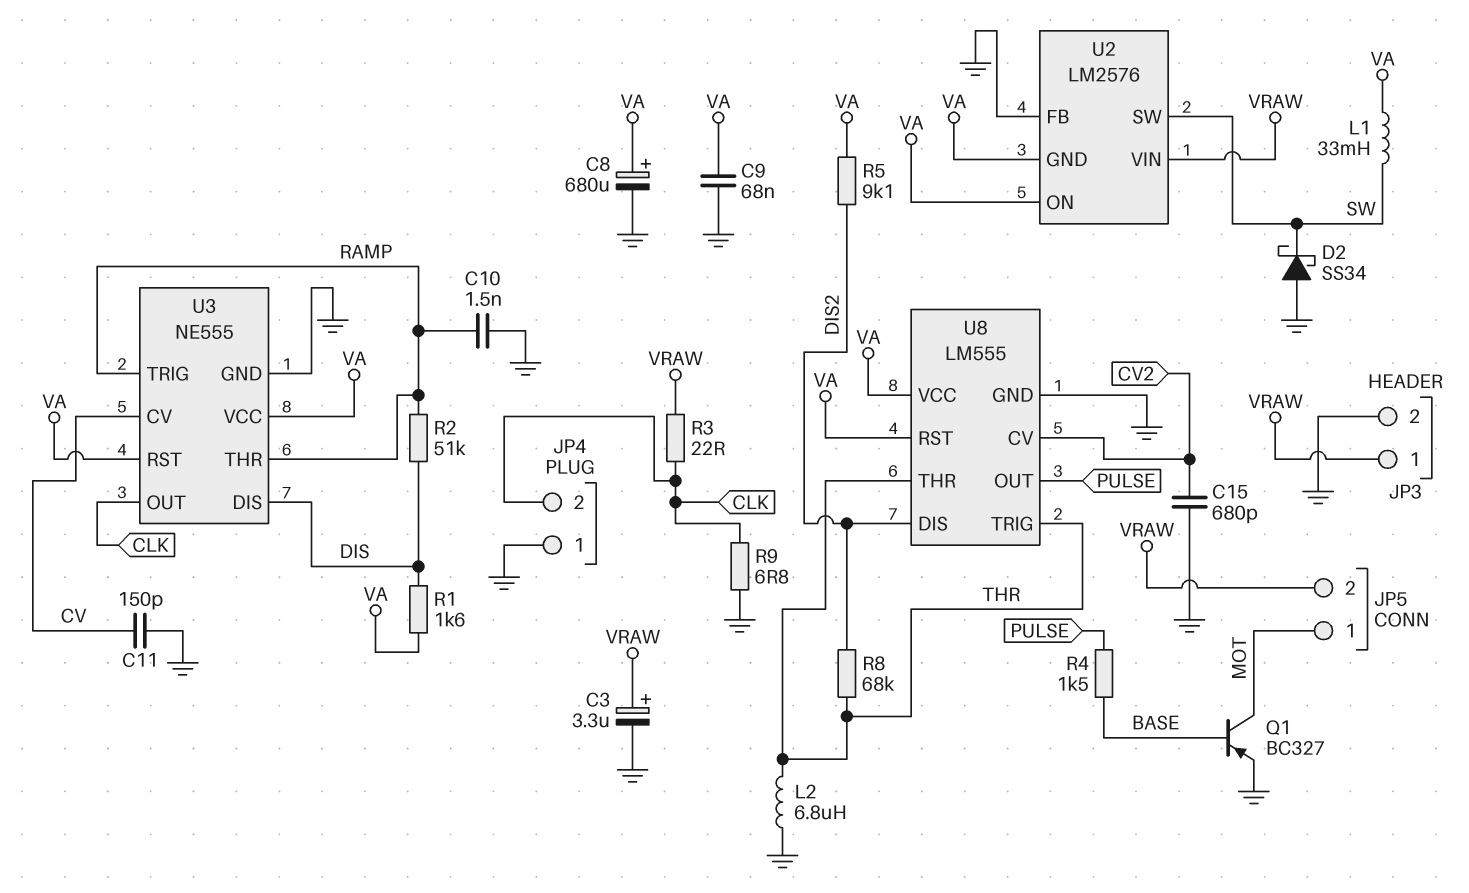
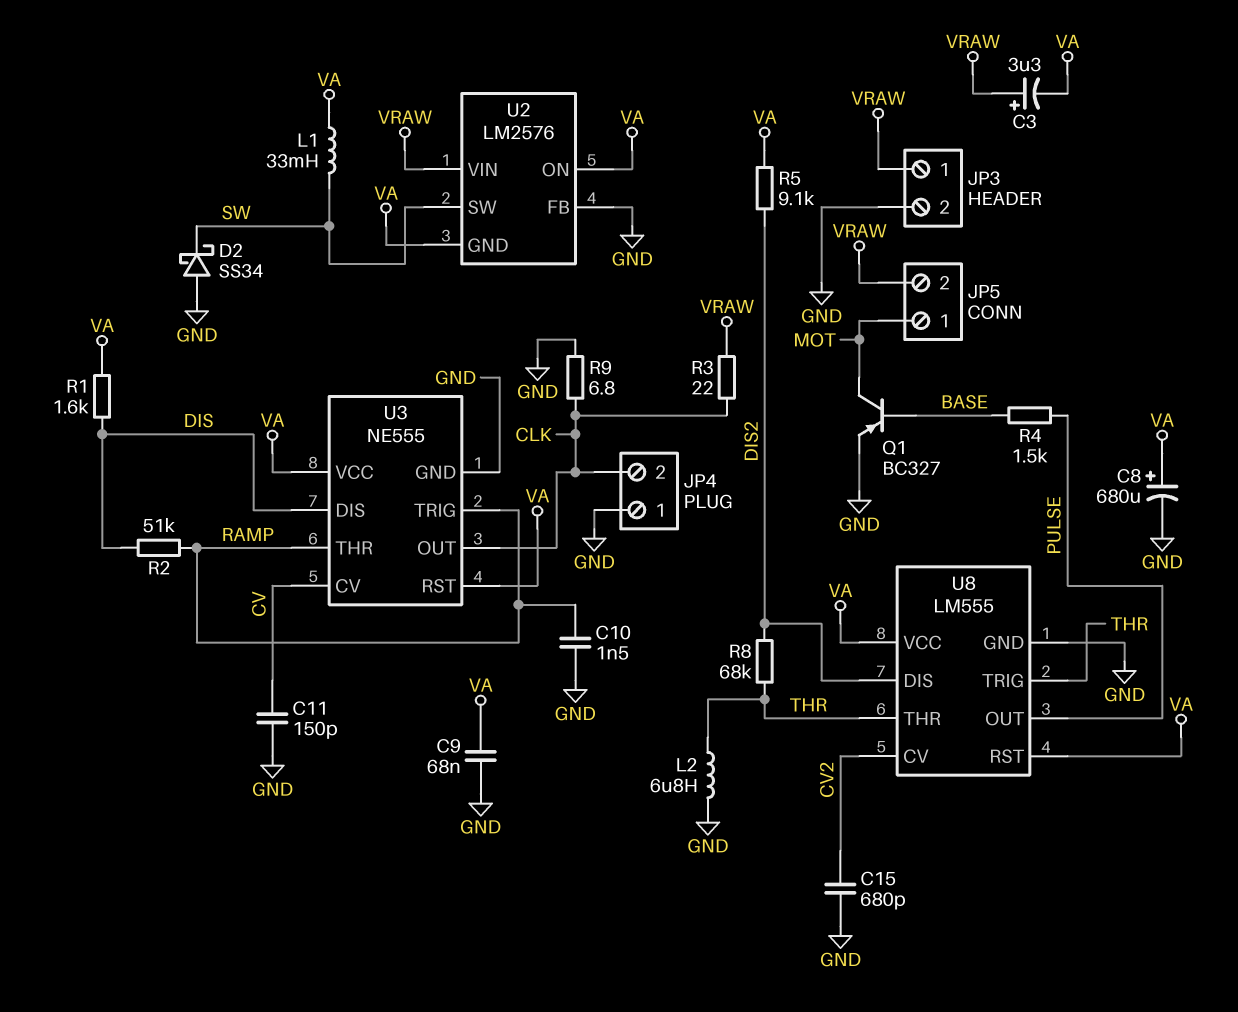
C3: 3.3uF (plus VRAW, minus GND) -> 3.3uF (plus VRAW, minus VA)

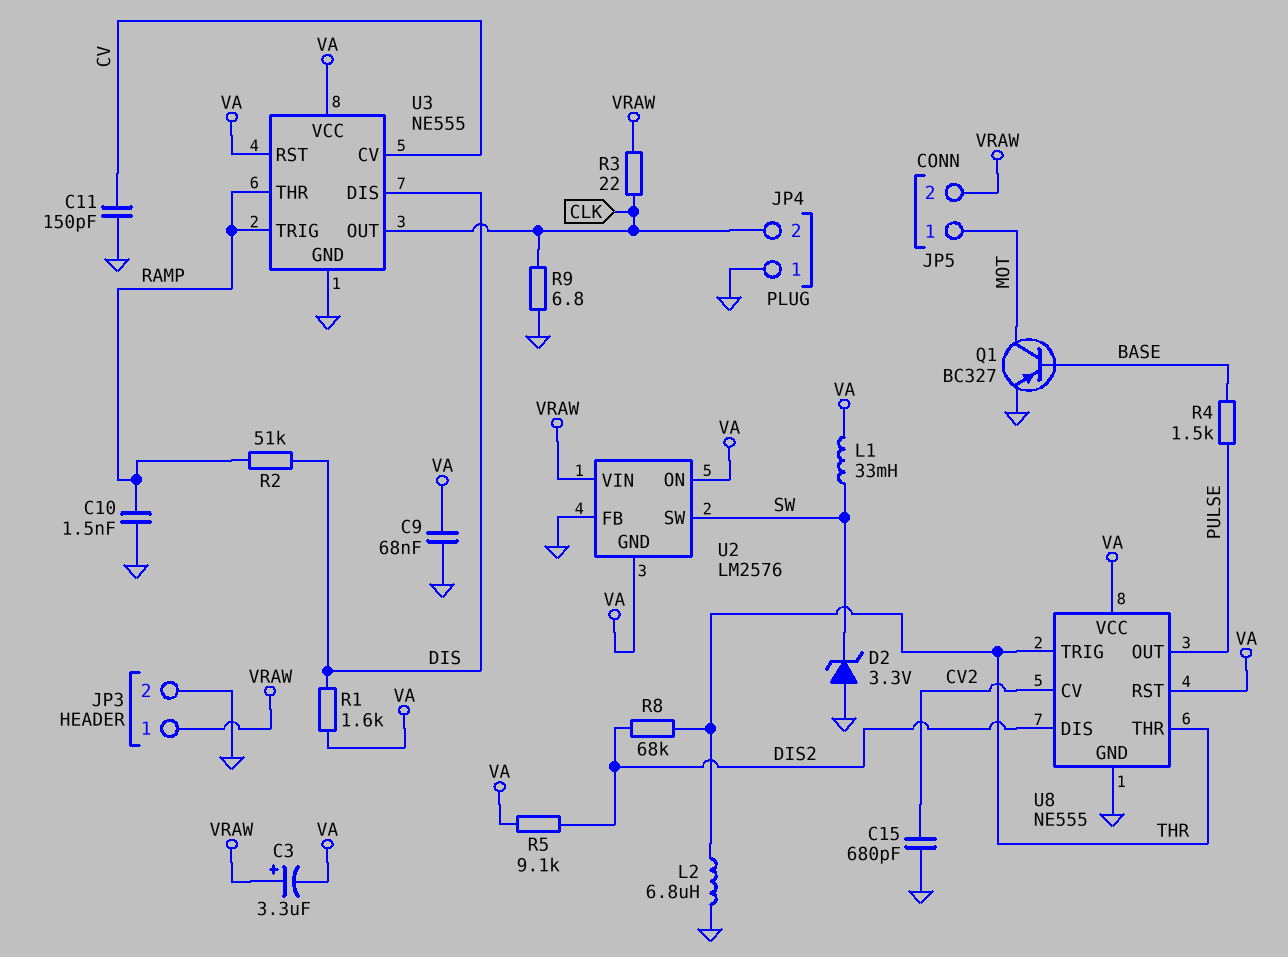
C8: 680uF (plus VA, minus GND) -> none
D2: schottky SS34 (A GND, K SW) -> zener 3.3V (A GND, K SW)
U8: LM555 -> NE555

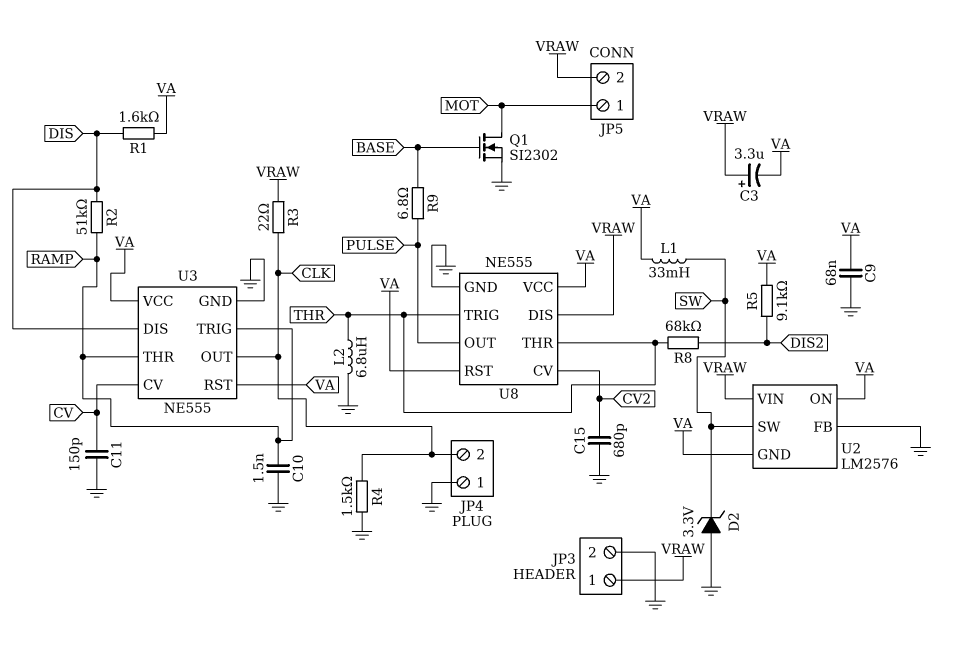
Q1: PNP BC327 (B BASE, C MOT, E GND) -> NMOS SI2302 (G BASE, D MOT, S GND)
R4: 1.5k (BASE, PULSE) -> 1.5k (CLK, GND)
R9: 6.8 (CLK, GND) -> 6.8 (BASE, PULSE)
U8 pin DIS: DIS2 -> VRAW

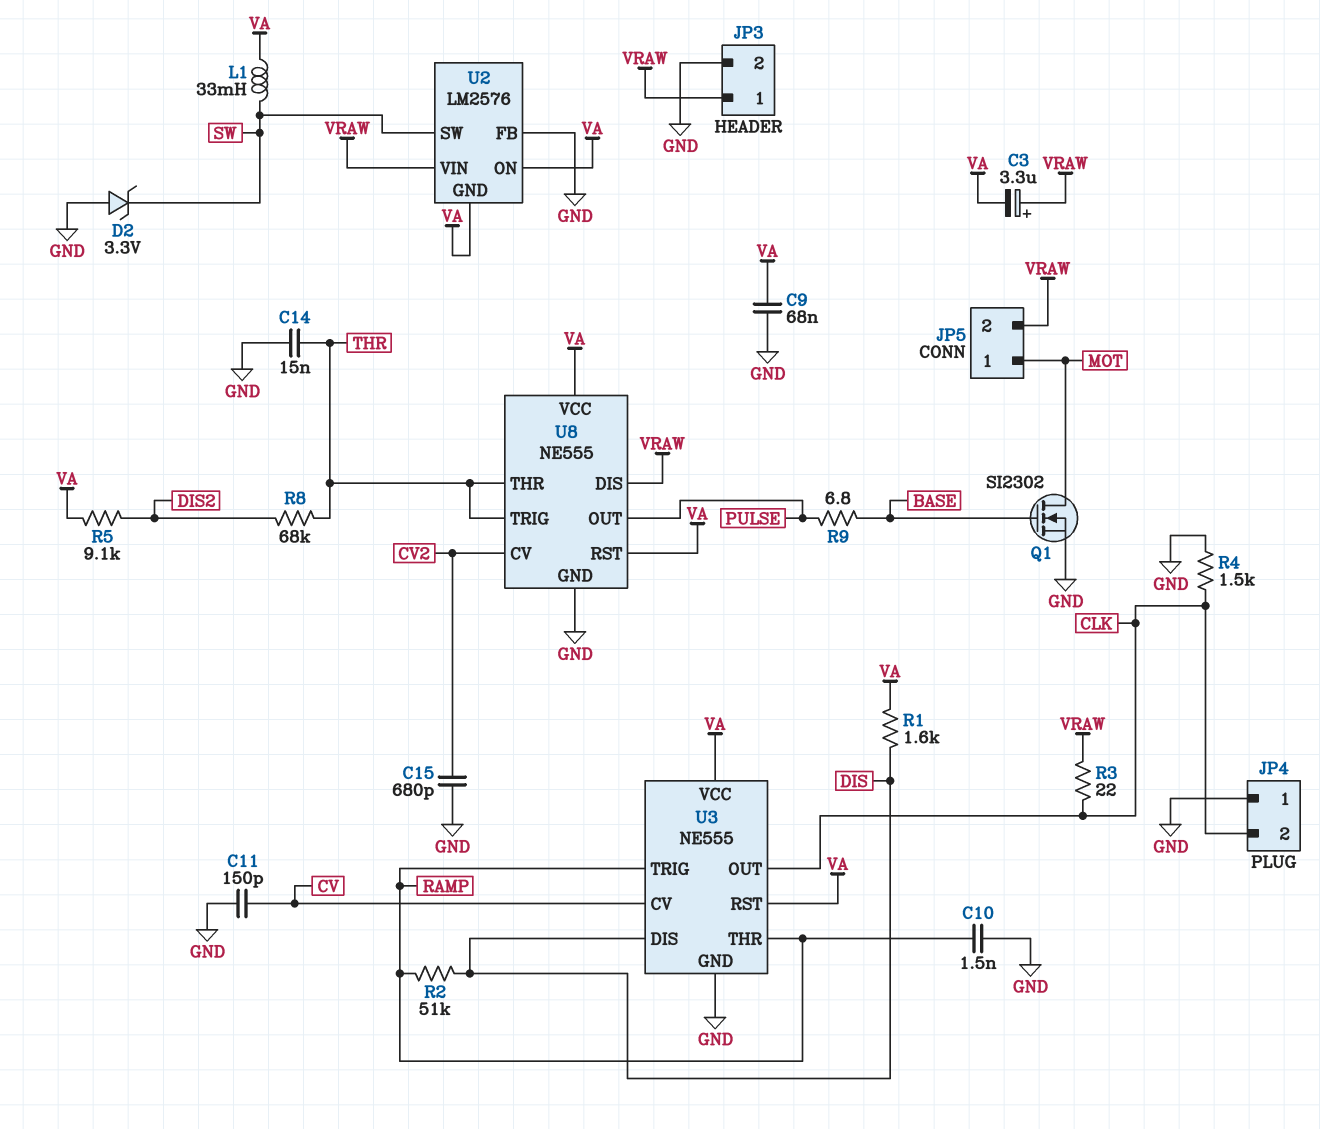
C14: none -> 15nF (GND, THR)
L2: 6.8uH (GND, THR) -> none

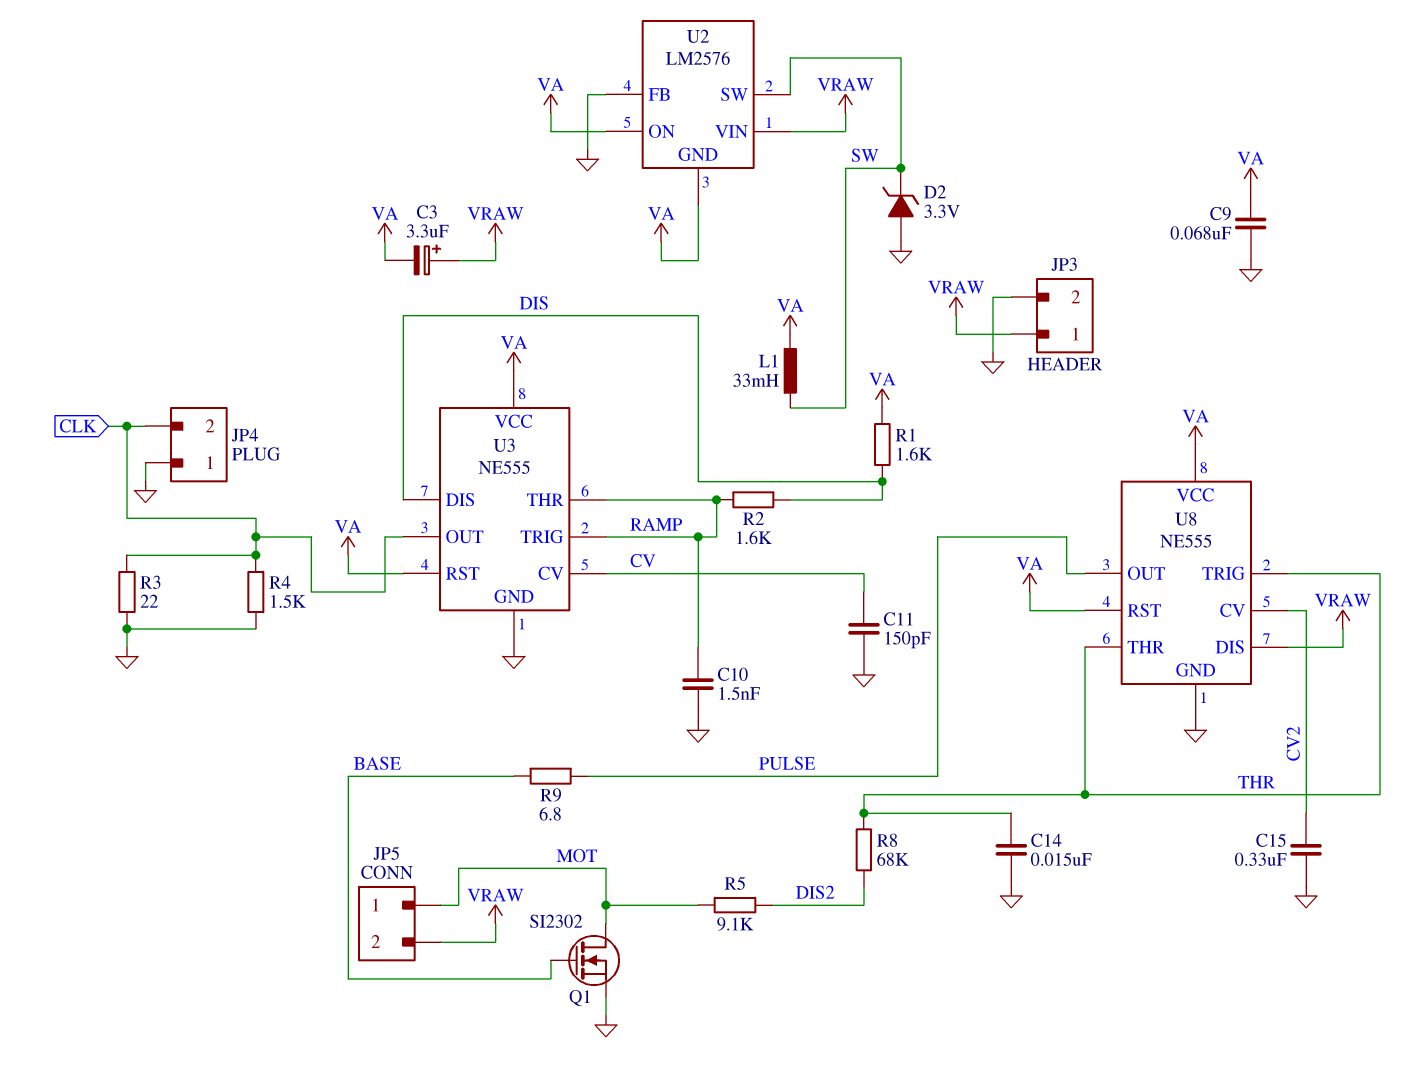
C15: 680pF (CV2, GND) -> 330nF (CV2, GND)
R2: 51k (DIS, RAMP) -> 1.6k (DIS, RAMP)
R3: 22 (CLK, VRAW) -> 22 (CLK, GND)
R5: 9.1k (DIS2, VA) -> 9.1k (DIS2, MOT)

